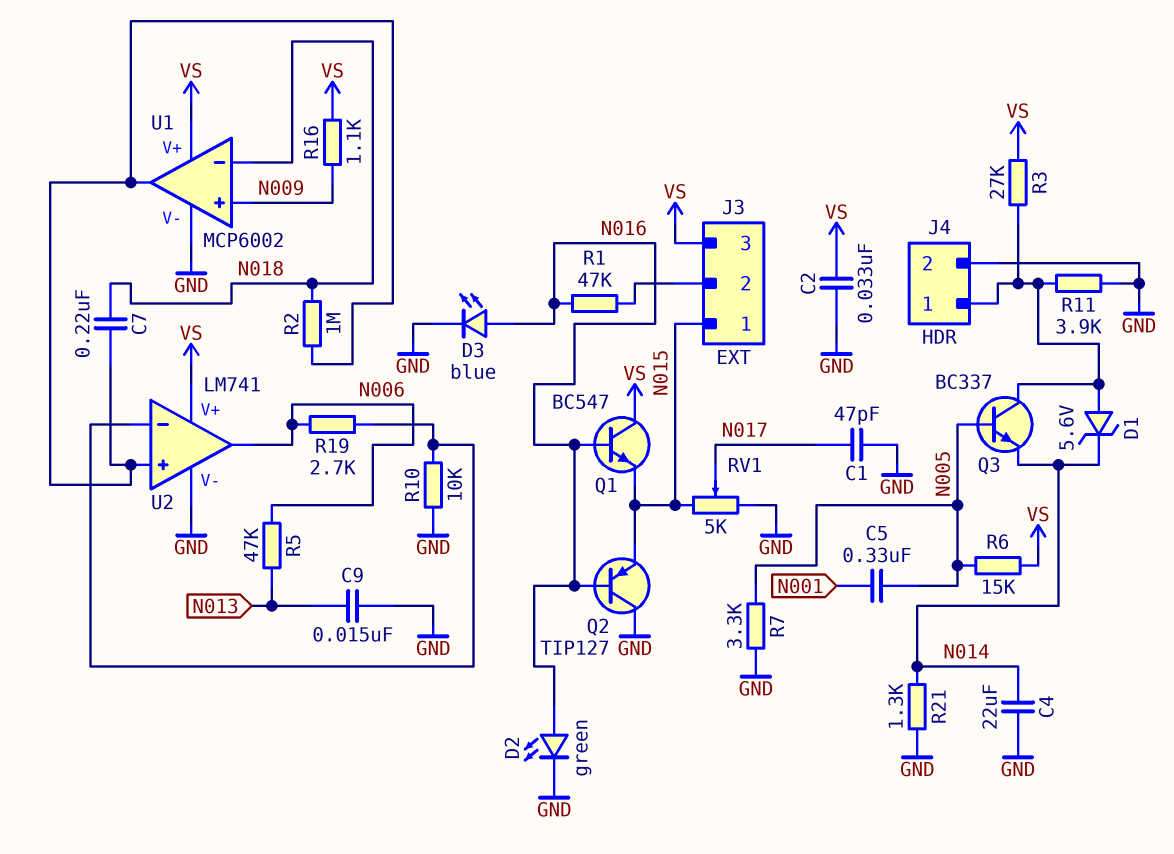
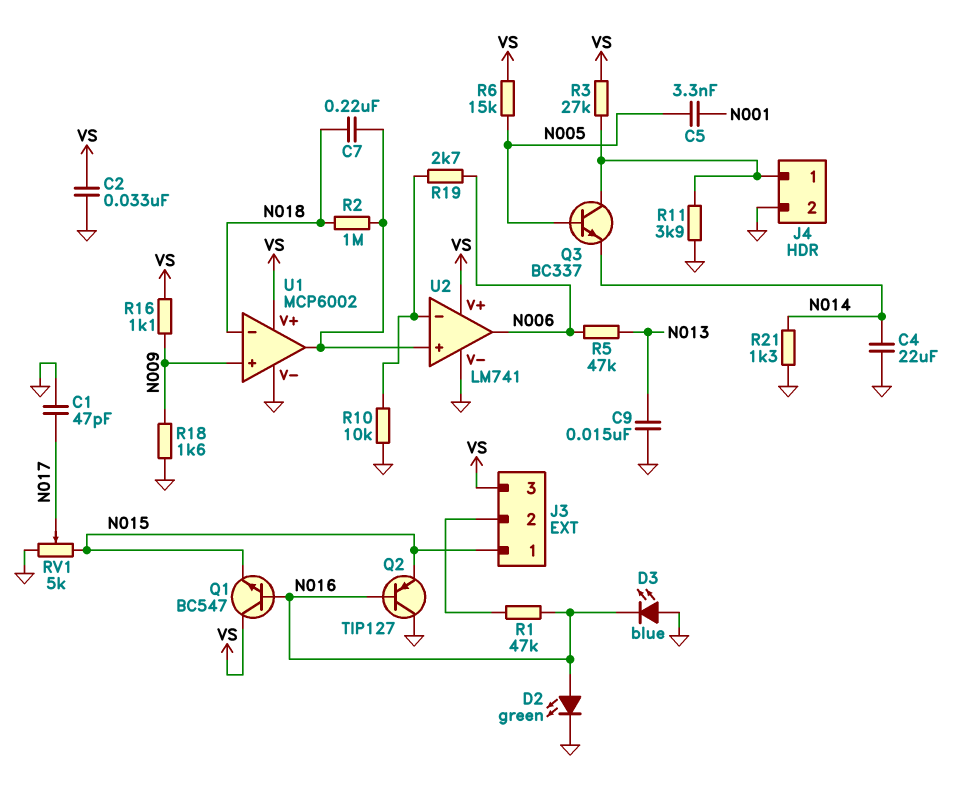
C5: 330nF (N001, N005) -> 3.3nF (N001, N005)
D1: zener 5.6V (A J4/1, K N014) -> none
D3: LED blue (A N016, K GND) -> LED blue (A GND, K N016)
R7: 3.3k (GND, N005) -> none
R18: none -> 1.6k (GND, N009)

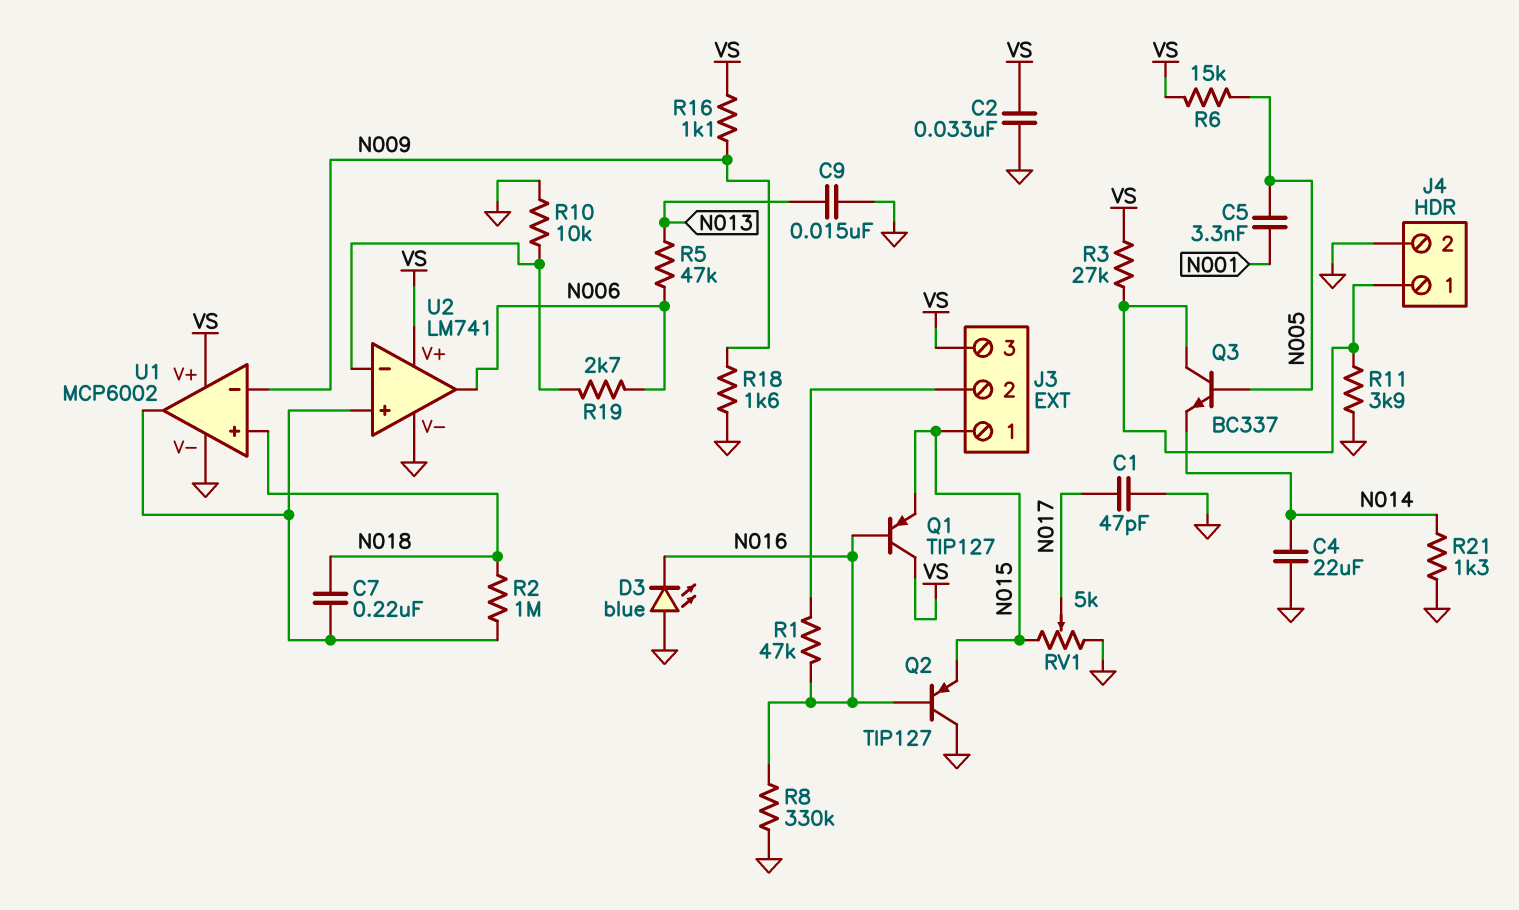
D2: LED green (A N016, K GND) -> none
Q1: NPN BC547 (B N016, C VS, E N015) -> PNP TIP127 (B N016, C VS, E N015)
R8: none -> 330k (GND, N016)
U1 pin in+: N009 -> N018
U1 pin in-: N018 -> N009

